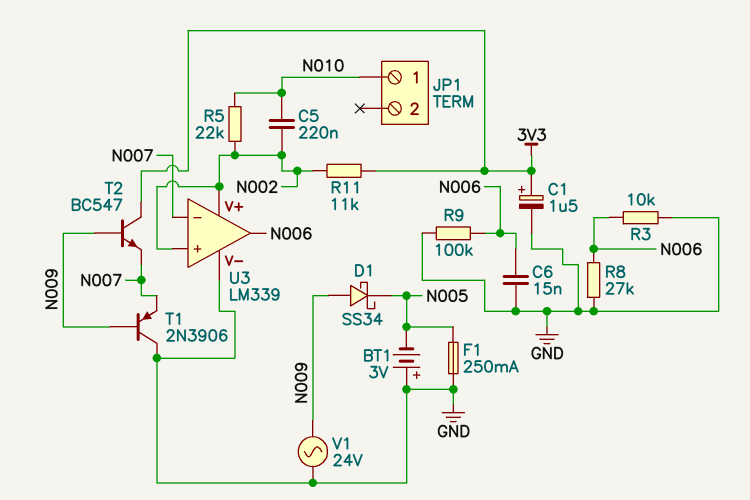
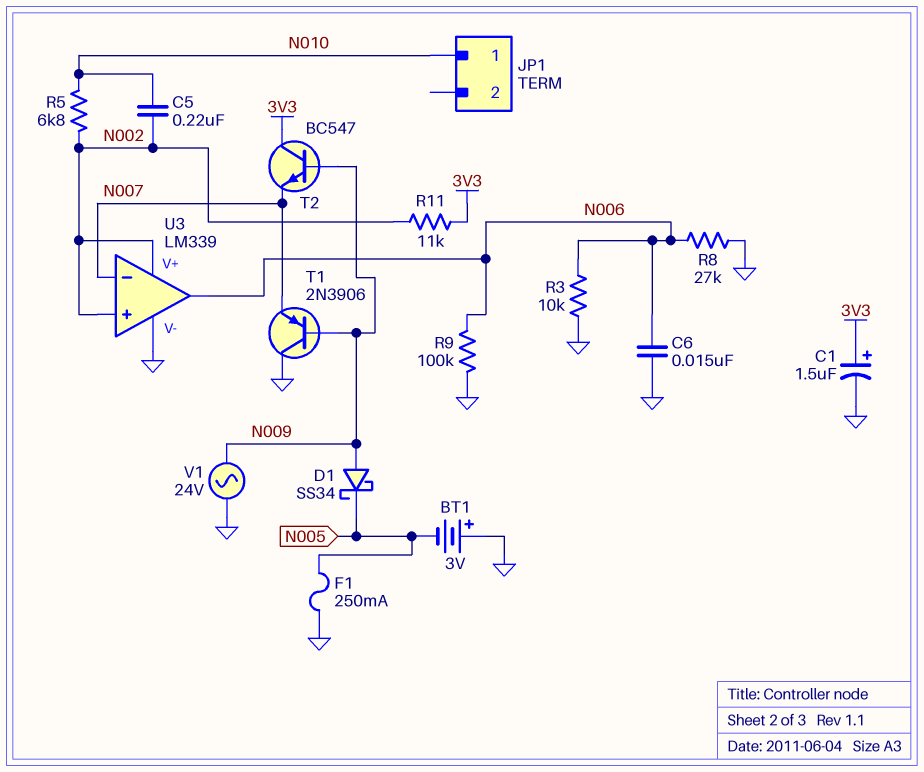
R5: 22k (N002, N010) -> 6.8k (N002, N010)

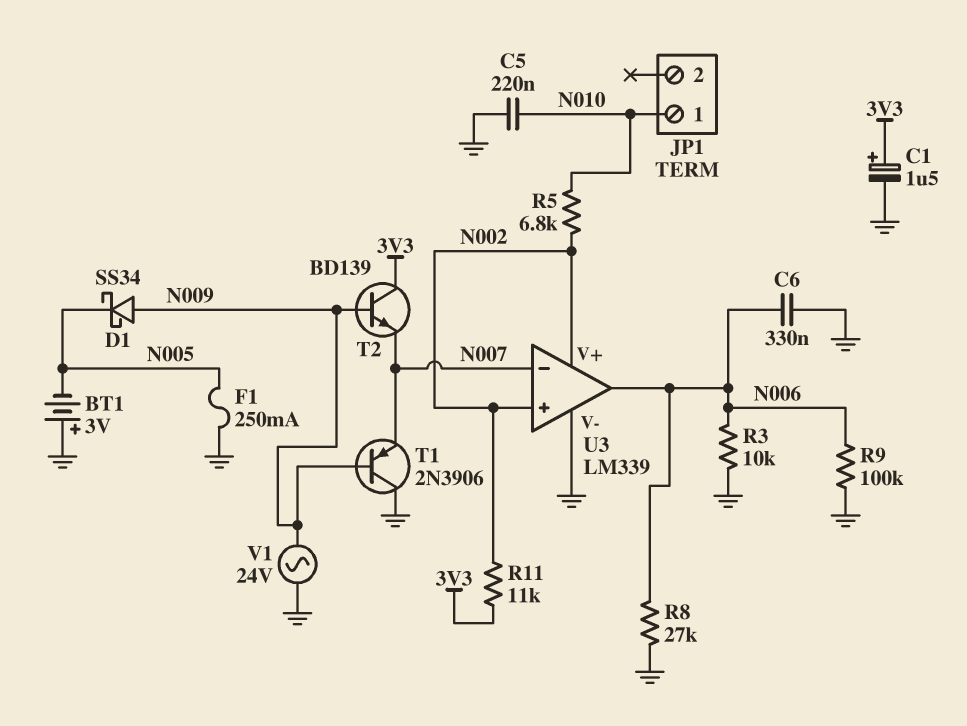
C5: 220nF (N002, N010) -> 220nF (GND, N010)
C6: 15nF (GND, N006) -> 330nF (GND, N006)
T2: NPN BC547 (B N009, C 3V3, E N007) -> NPN BD139 (B N009, C 3V3, E N007)

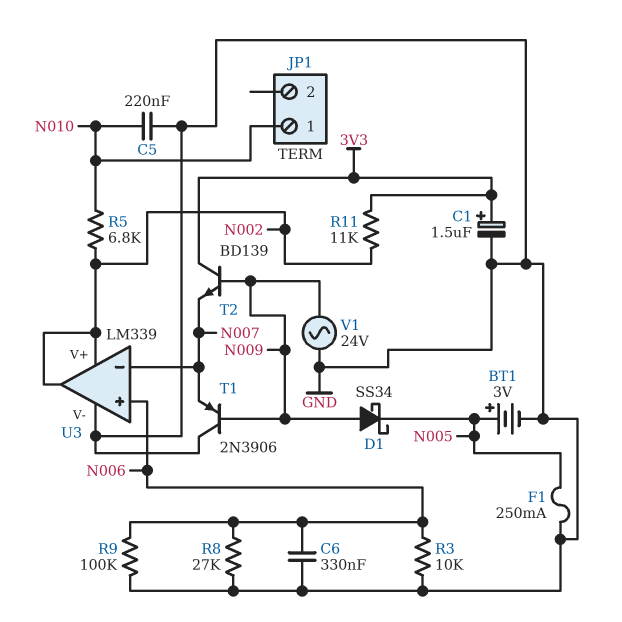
BT1: 3V (plus GND, minus N005) -> 3V (plus N005, minus GND)
U3 pin in+: N002 -> N006
U3 pin out: N006 -> N002

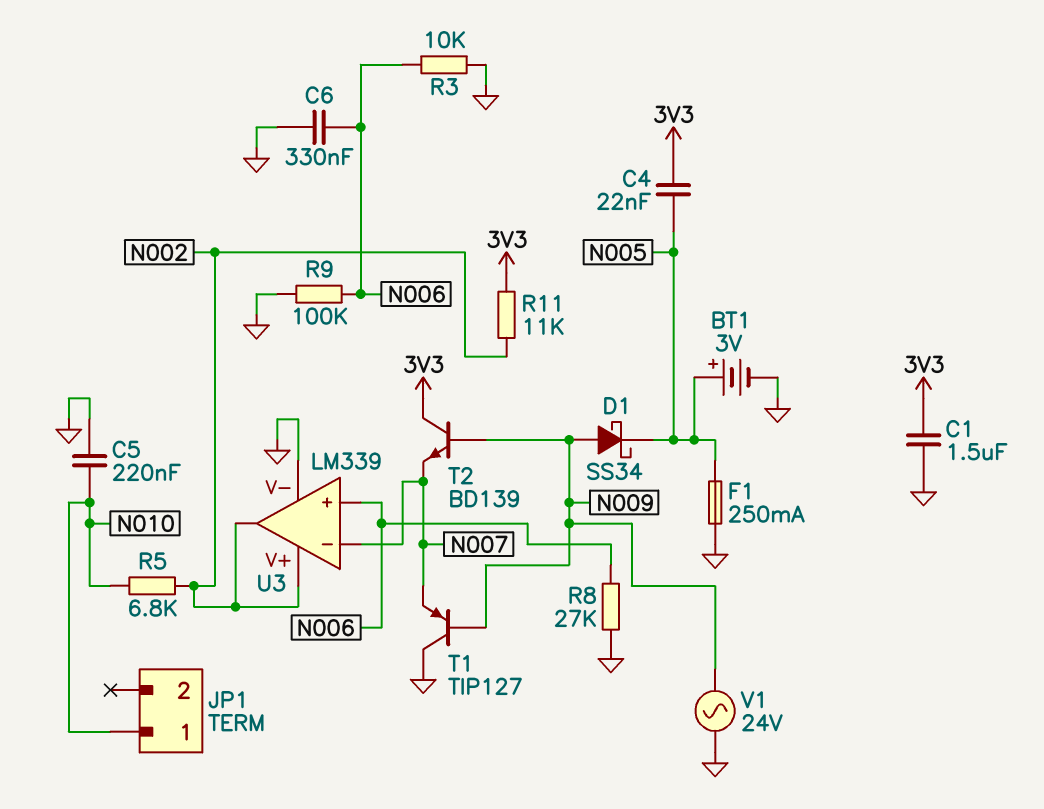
C1: 1.5uF (plus 3V3, minus GND) -> 1.5uF (3V3, GND)
C4: none -> 22nF (3V3, N005)
T1: PNP 2N3906 (B N009, C GND, E N007) -> PNP TIP127 (B N009, C GND, E N007)

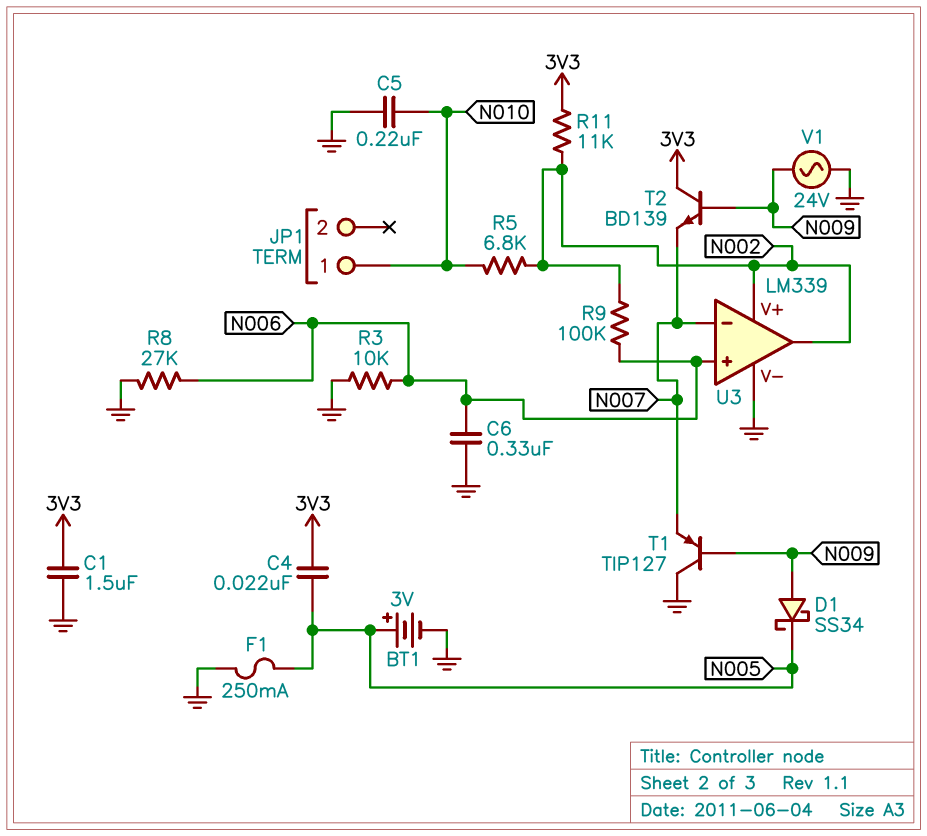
R9: 100k (GND, N006) -> 100k (N002, N006)

